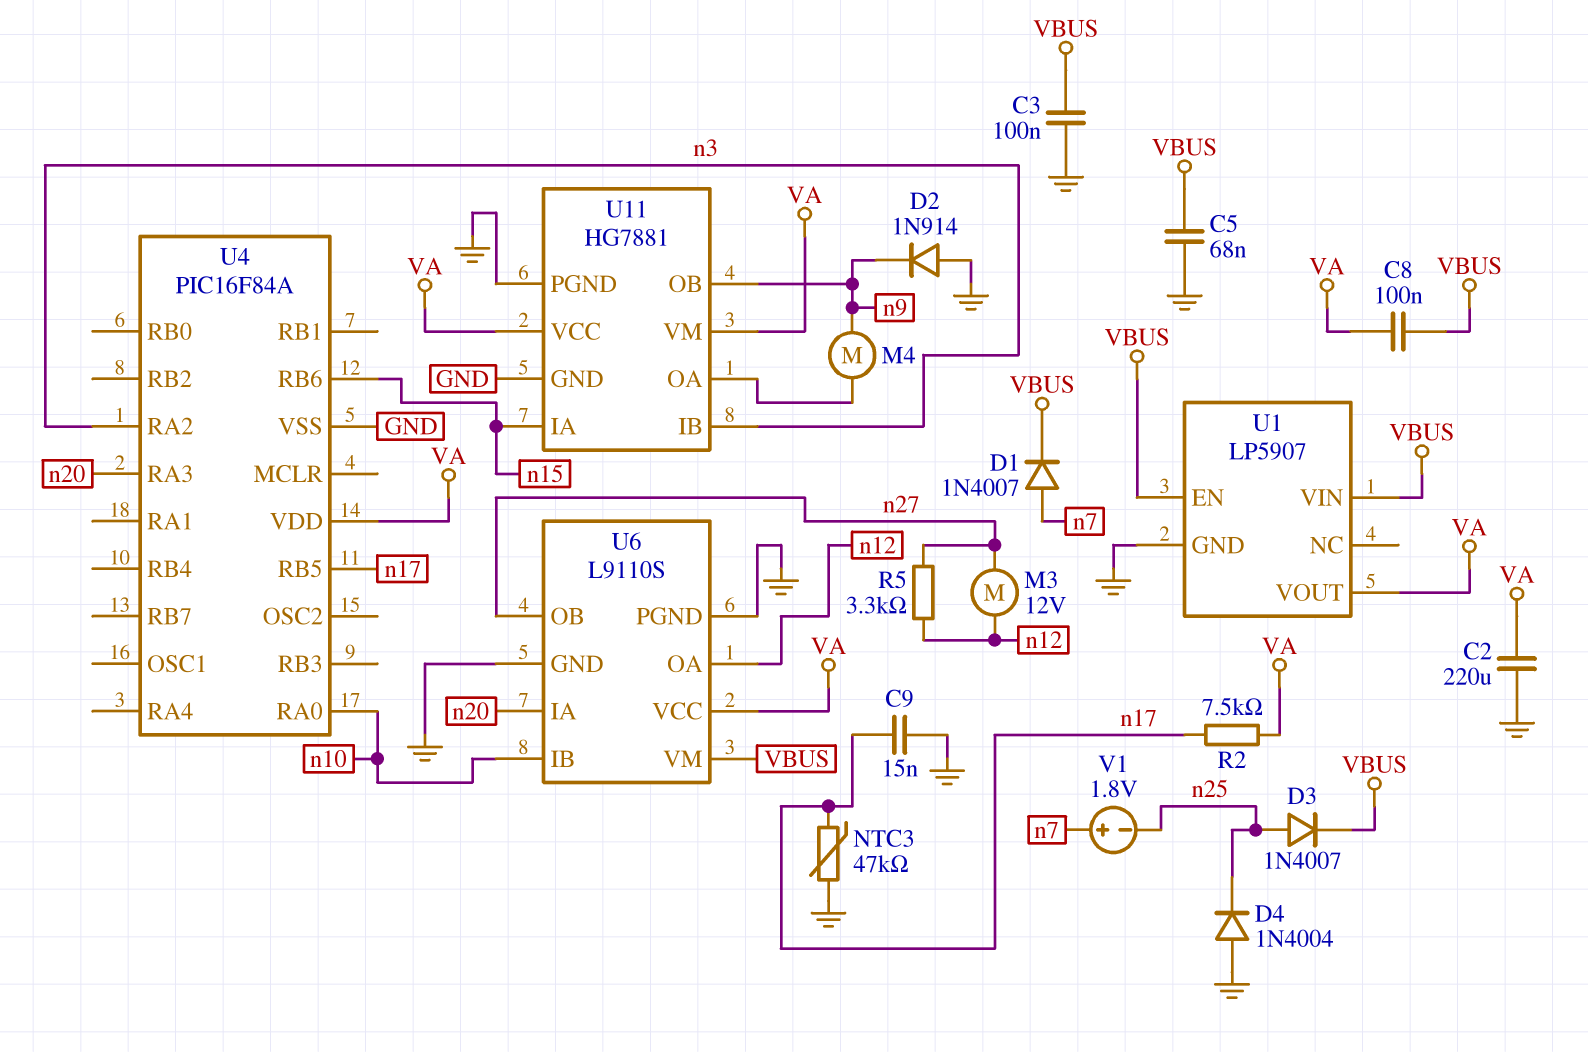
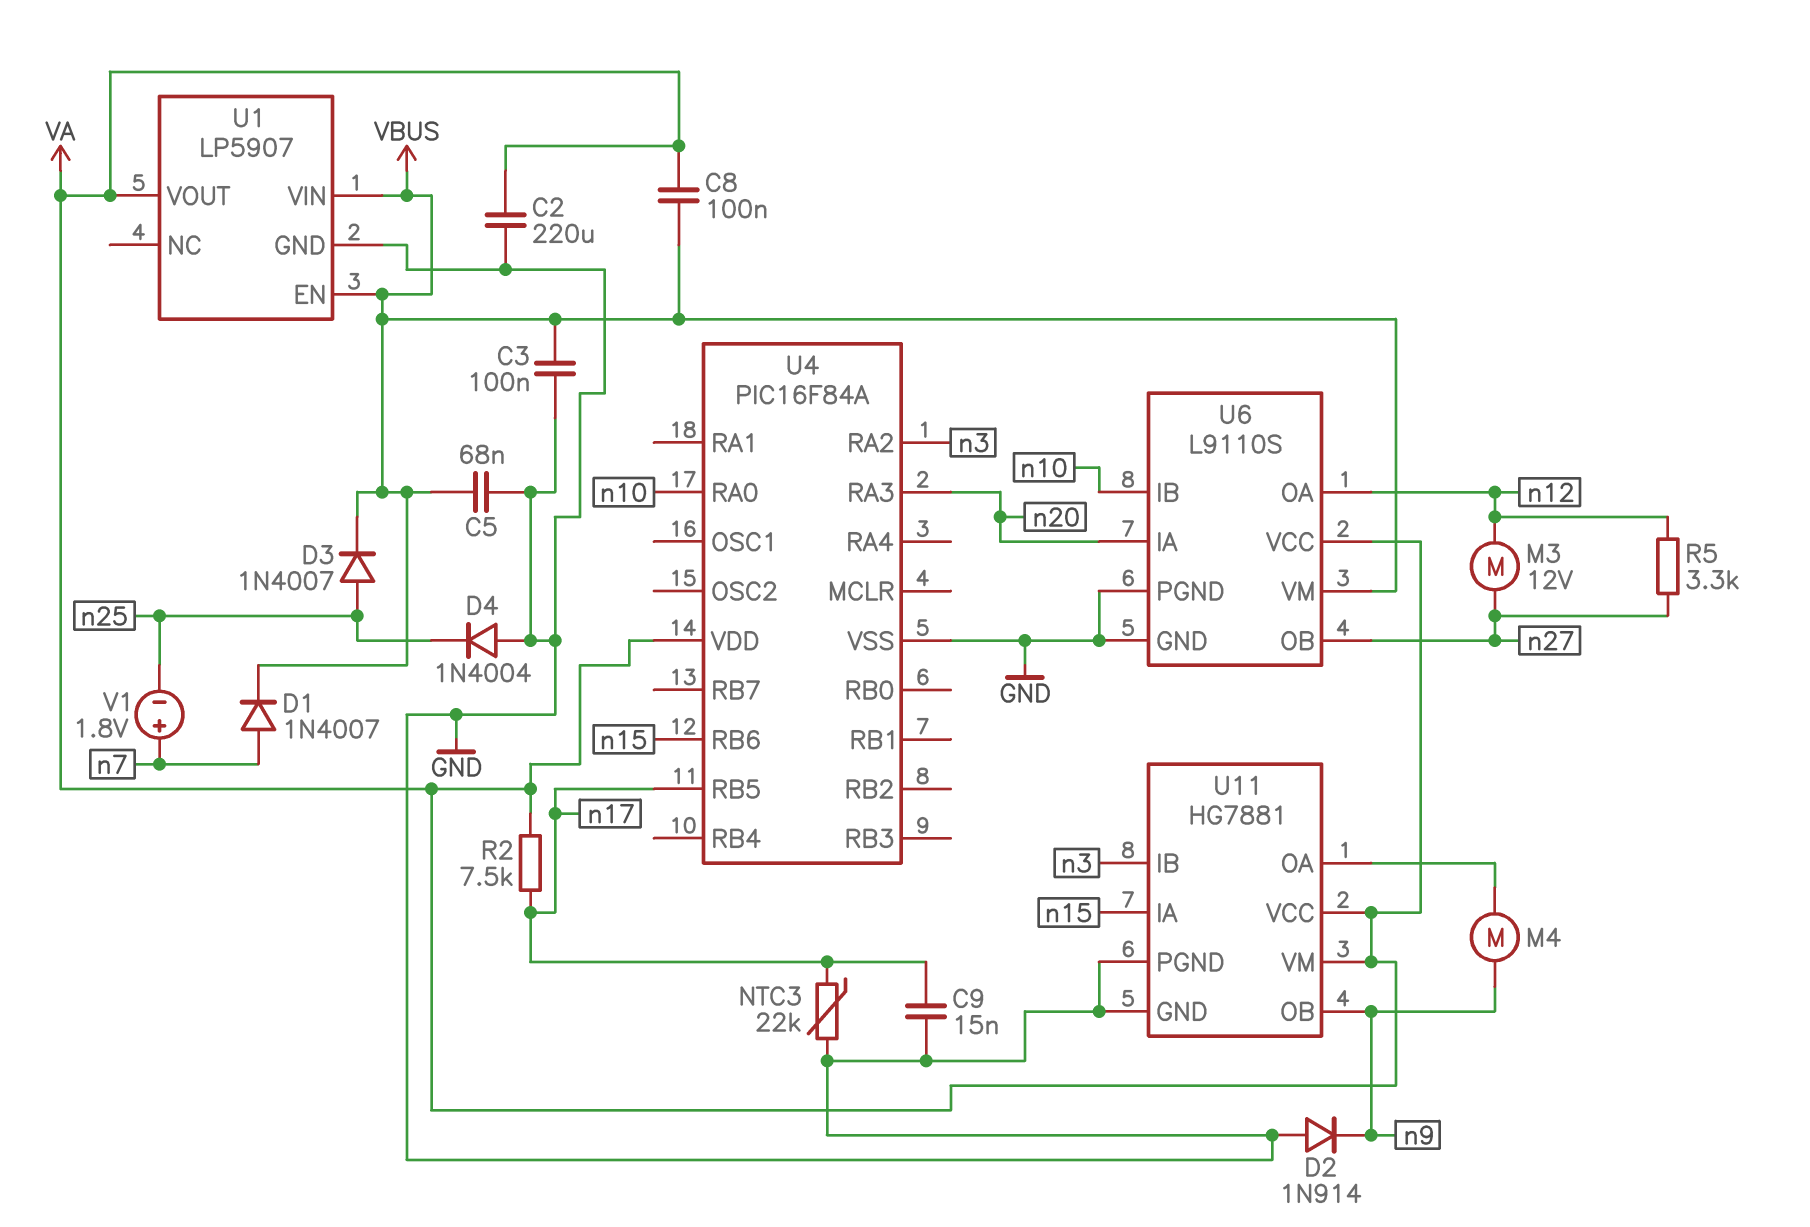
NTC3: 47k (GND, n17) -> 22k (GND, n17)

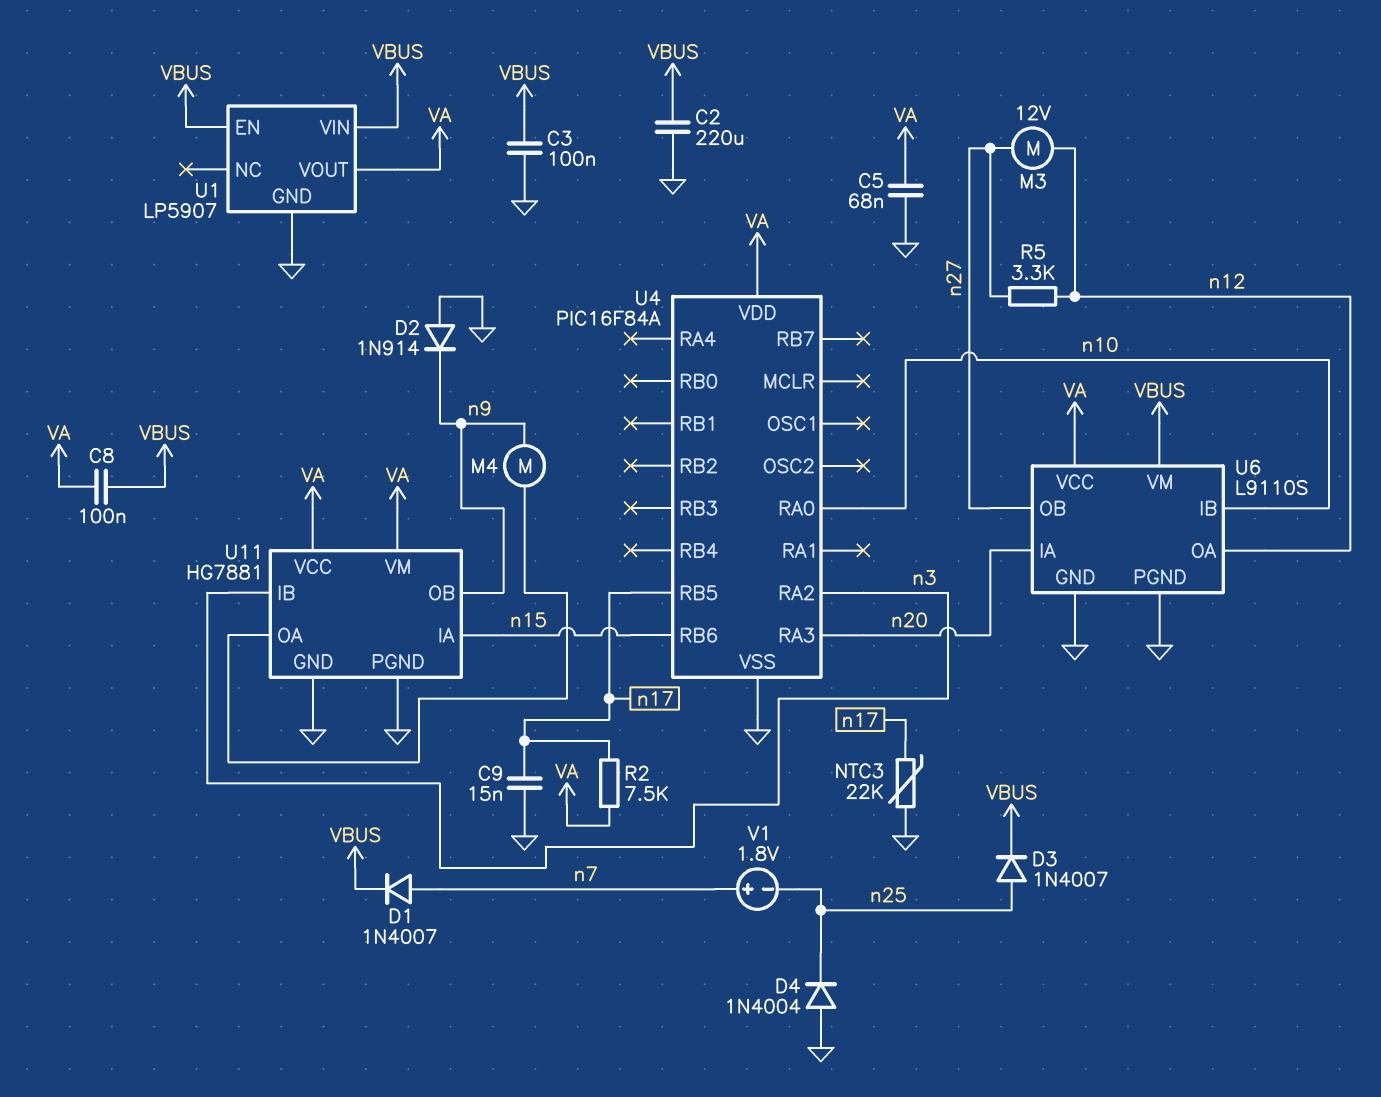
C2: 220uF (GND, VA) -> 220uF (GND, VBUS)
C5: 68nF (GND, VBUS) -> 68nF (GND, VA)

